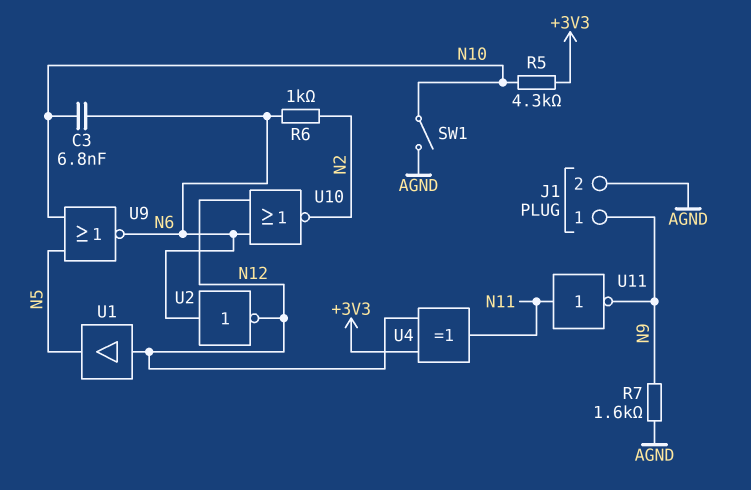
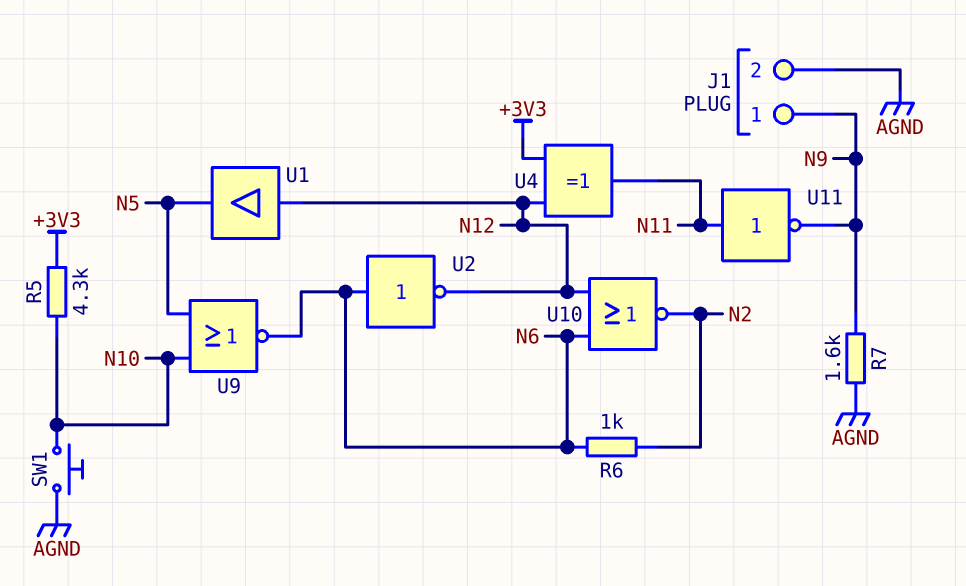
C3: 6.8nF (N6, N10) -> none
SW1: switch (AGND, N10) -> button (AGND, N10)

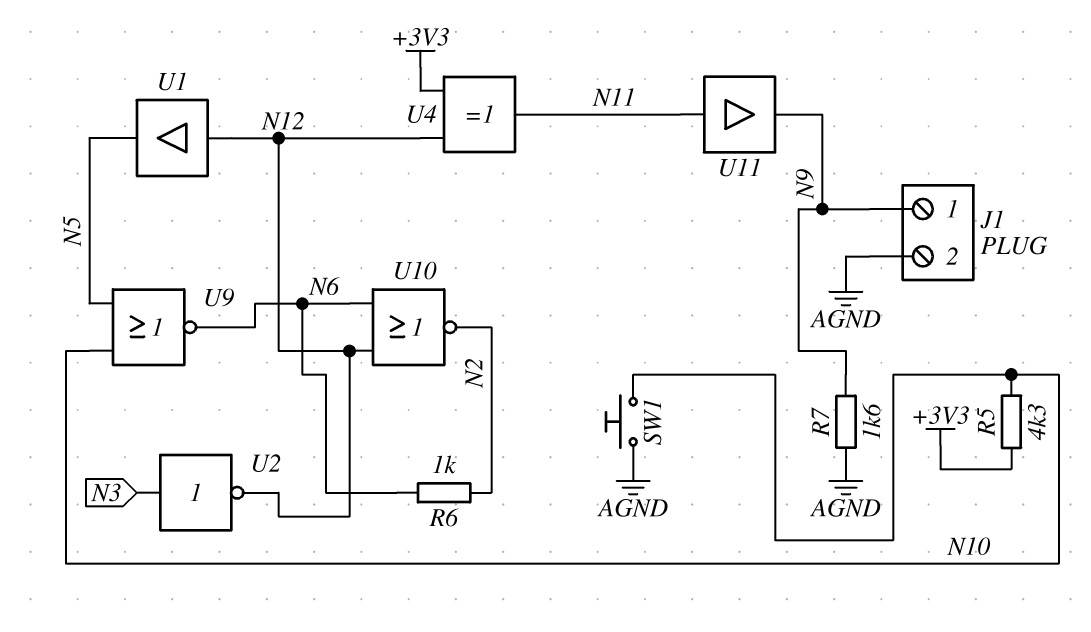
U2: NOT (in N6, out N12) -> NOT (in N3, out N12)
U11: NOT (in N11, out N9) -> buffer (in N11, out N9)

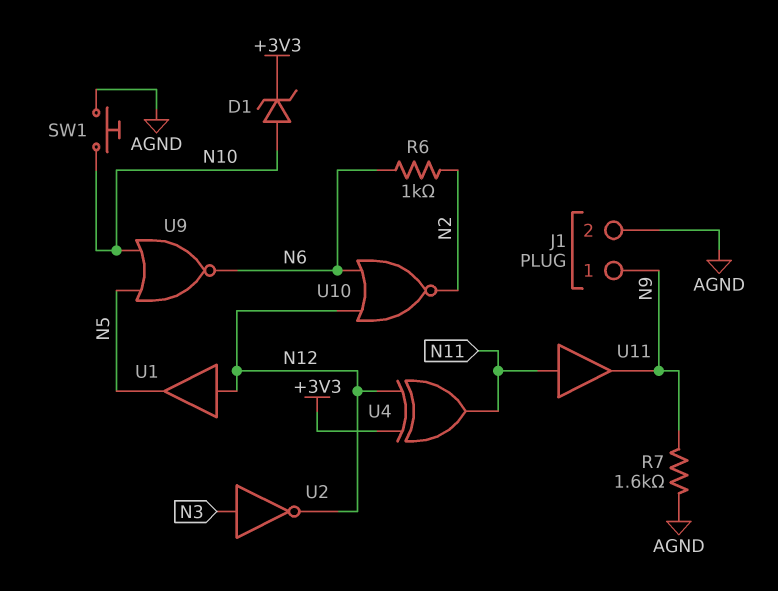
D1: none -> zener (A N10, K +3V3)
R5: 4.3k (+3V3, N10) -> none

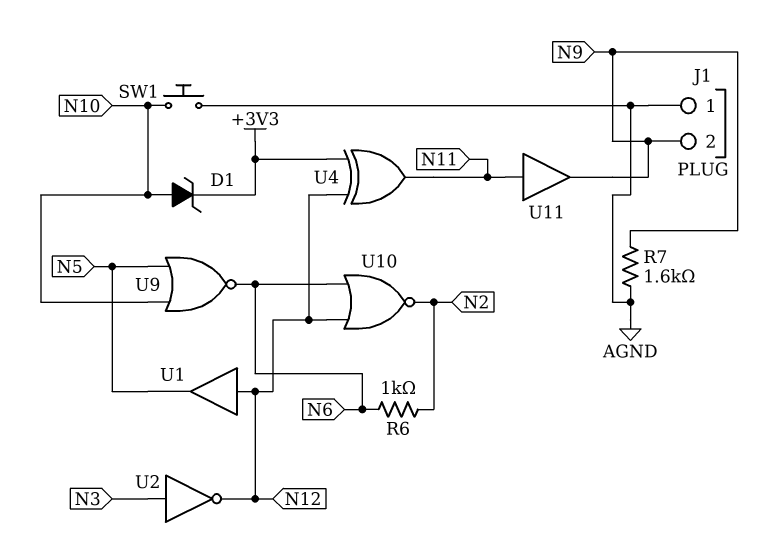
J1 pin 1: N9 -> AGND
J1 pin 2: AGND -> N9

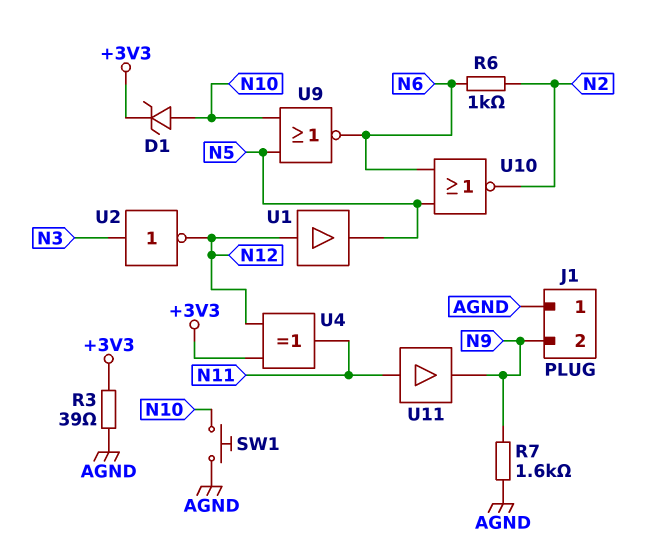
R3: none -> 39 (+3V3, AGND)
U10: NOR (in N6, in N12, out N2) -> NOR (in N5, in N6, out N2)

